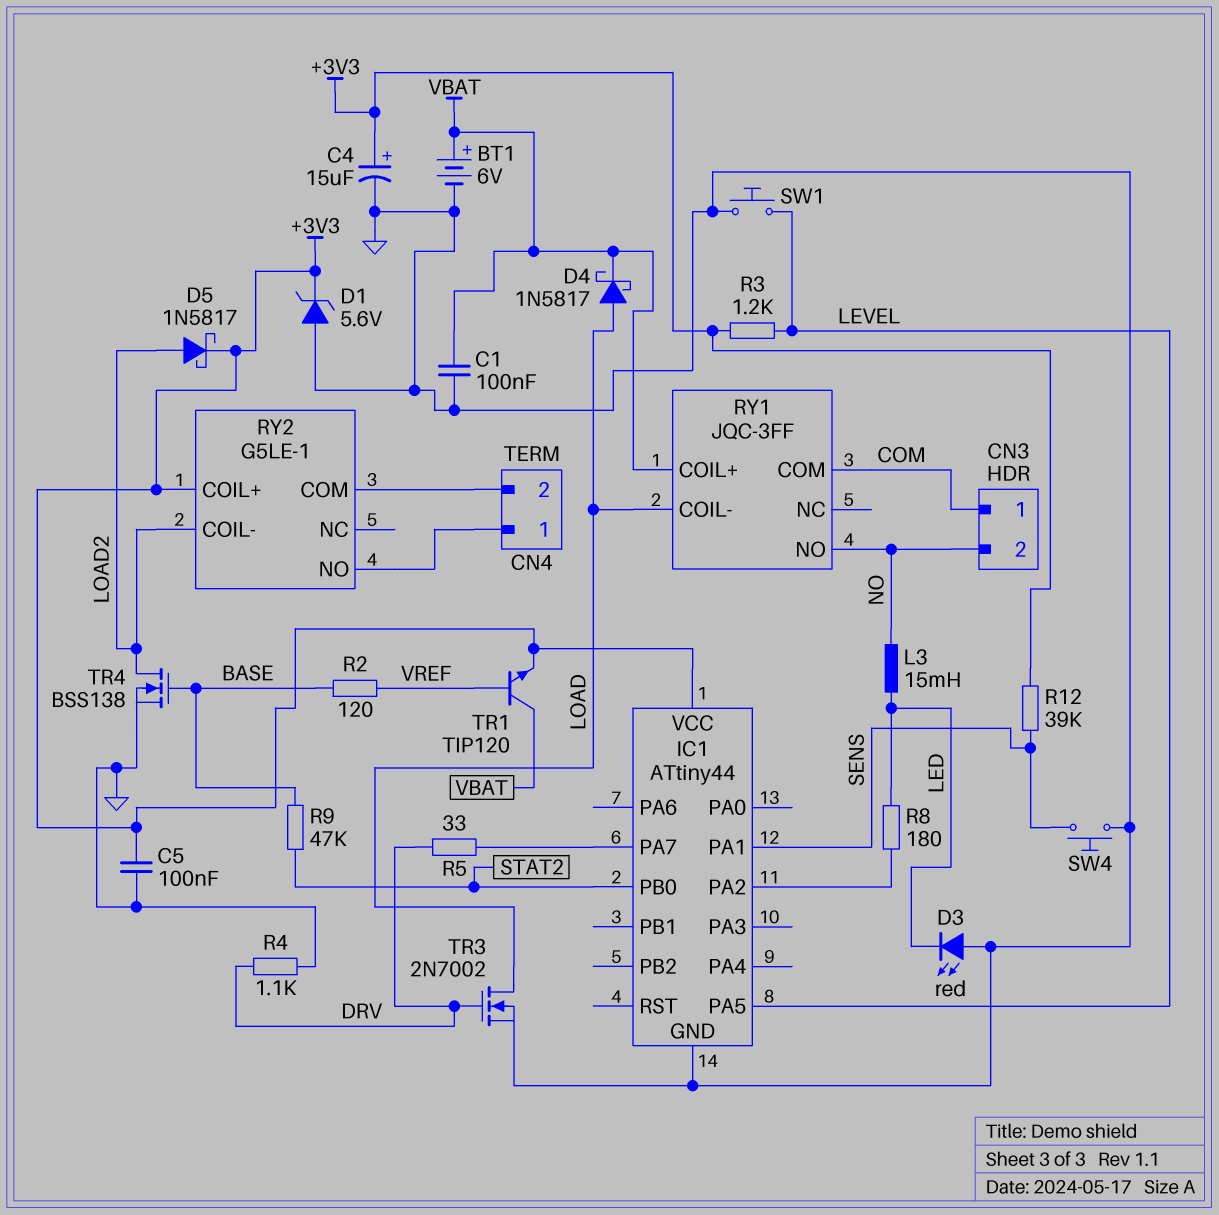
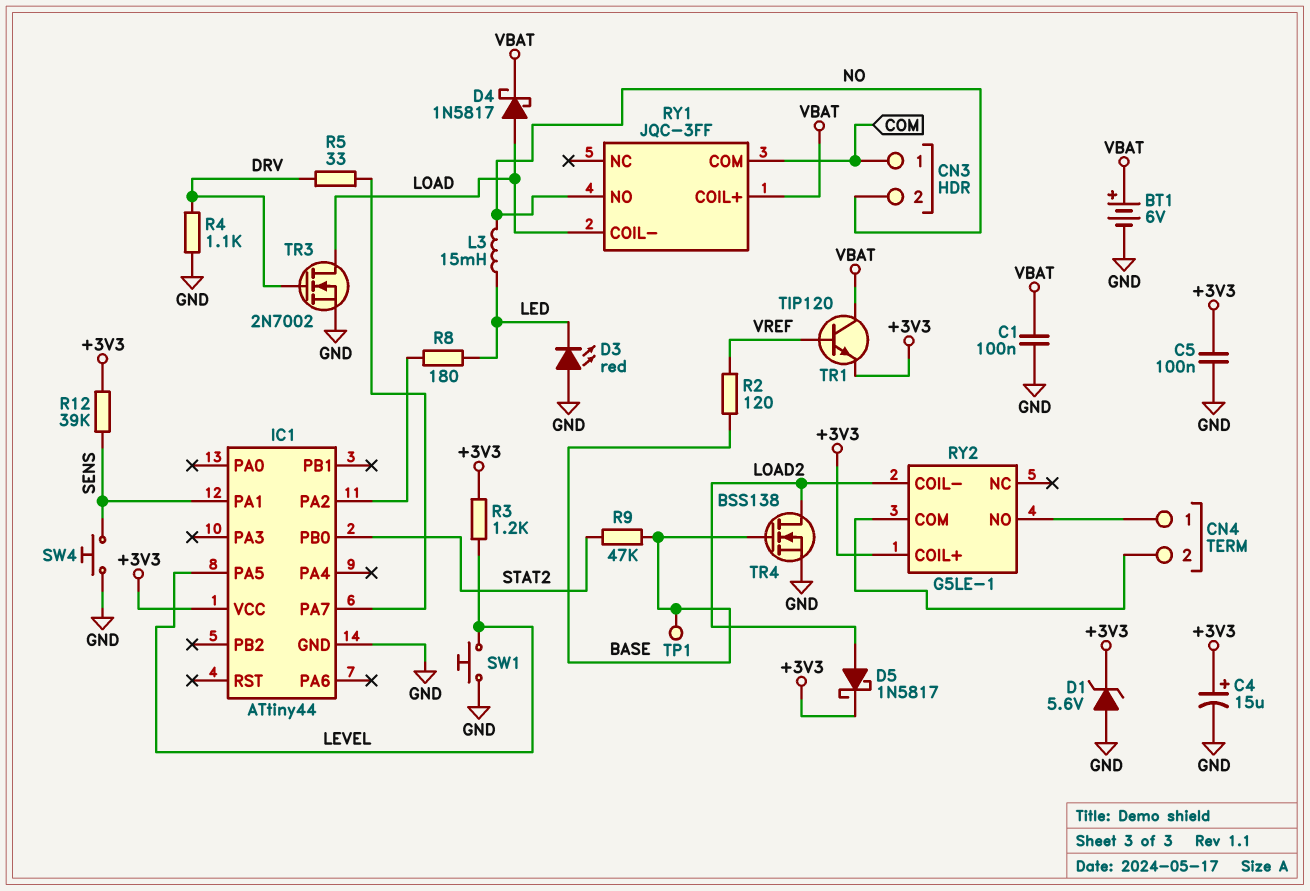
TP1: none -> test point (BASE)

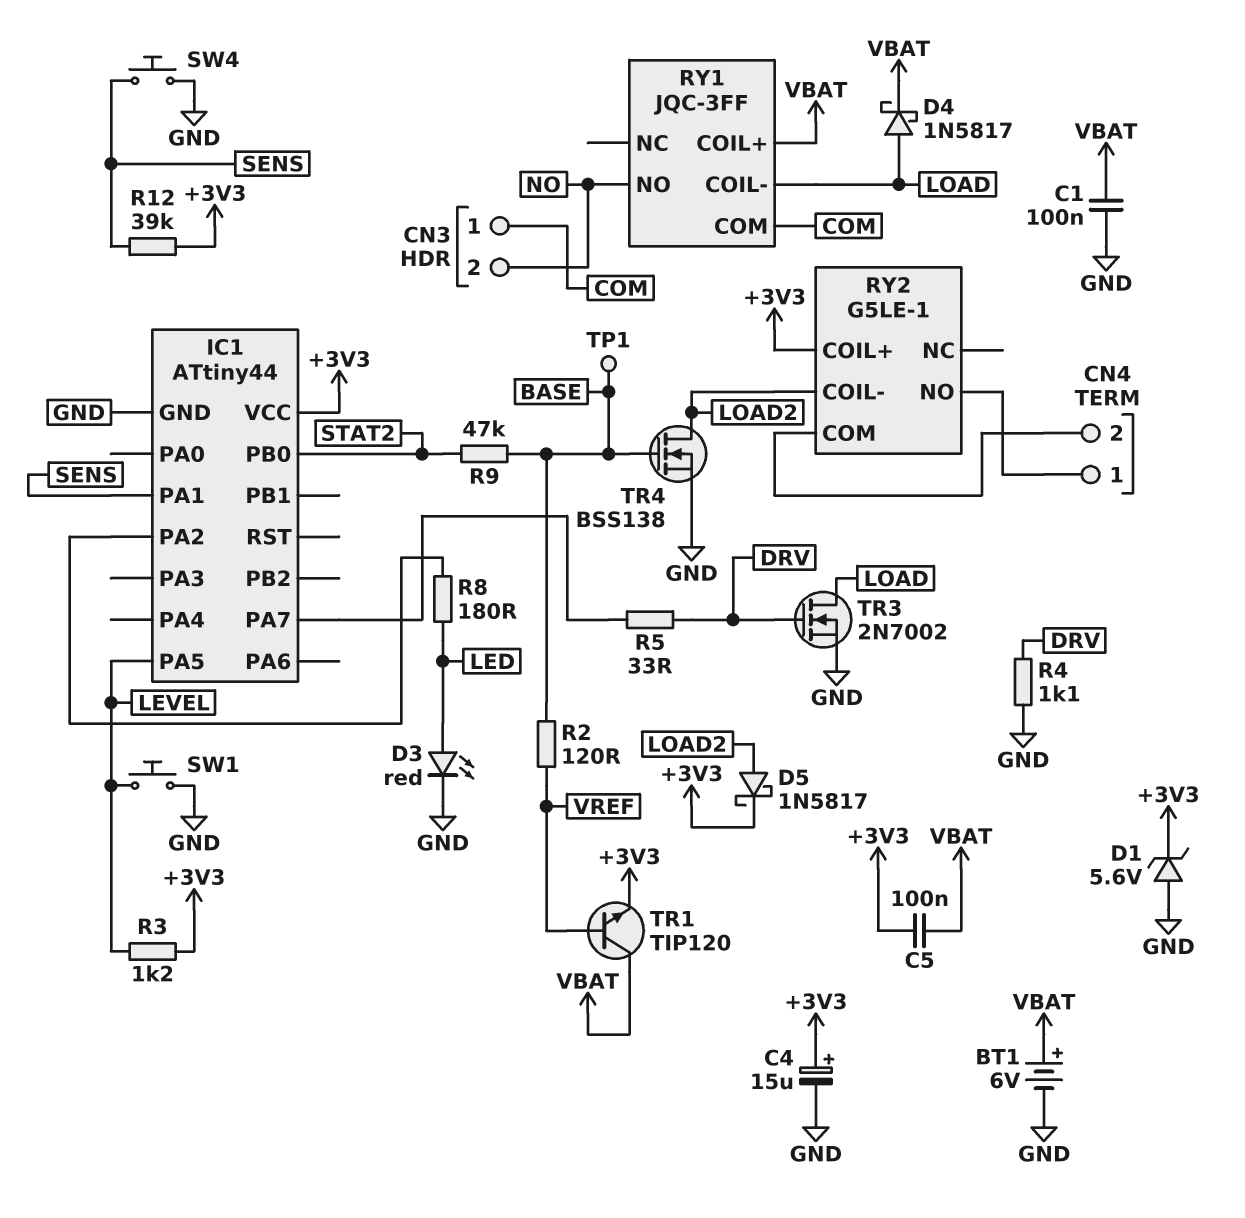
C5: 100nF (+3V3, GND) -> 100nF (+3V3, VBAT)
D3: LED red (A GND, K LED) -> LED red (A LED, K GND)
L3: 15mH (LED, NO) -> none

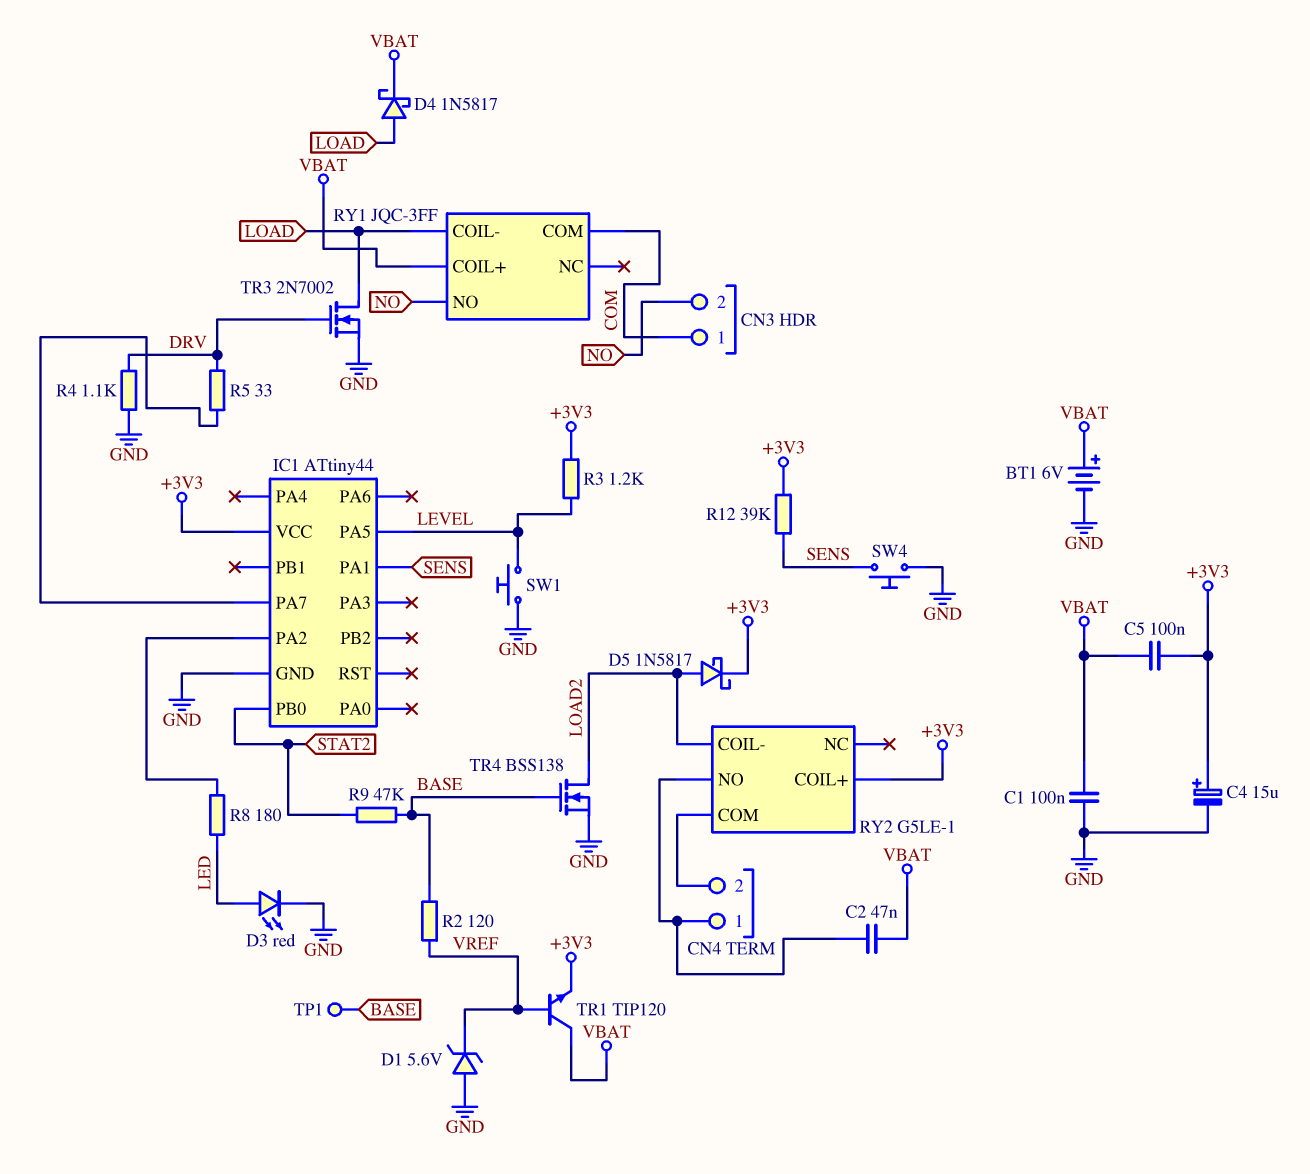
C2: none -> 47nF (CN4/1, VBAT)
D1: zener 5.6V (A GND, K +3V3) -> zener 5.6V (A GND, K VREF)

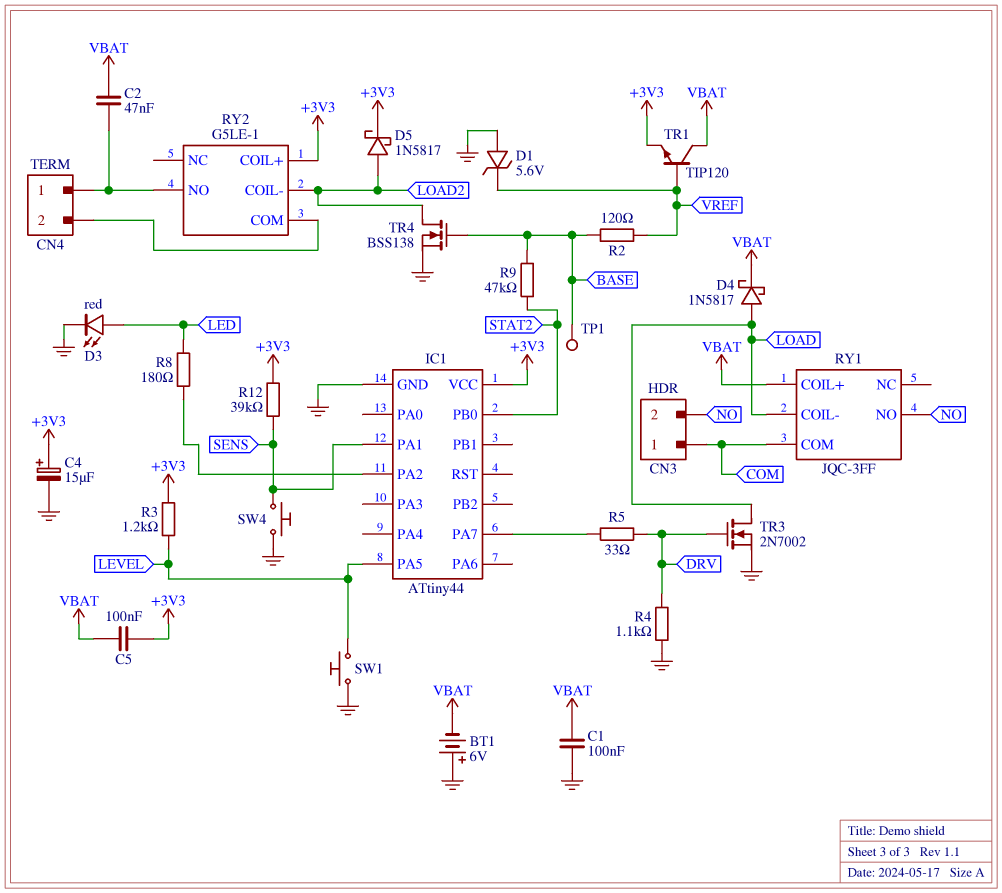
BT1: 6V (plus VBAT, minus GND) -> 6V (plus GND, minus VBAT)

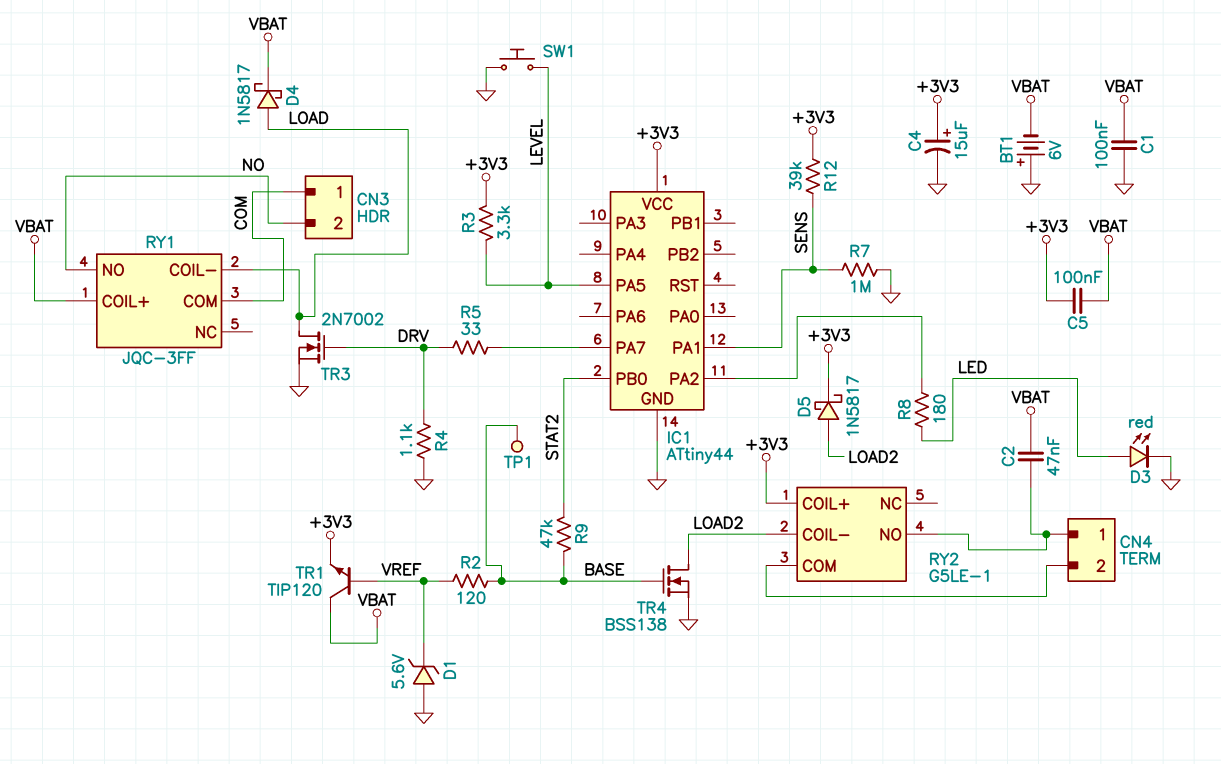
R3: 1.2k (+3V3, LEVEL) -> 3.3k (+3V3, LEVEL)
R7: none -> 1M (GND, SENS)
SW4: button (GND, SENS) -> none

